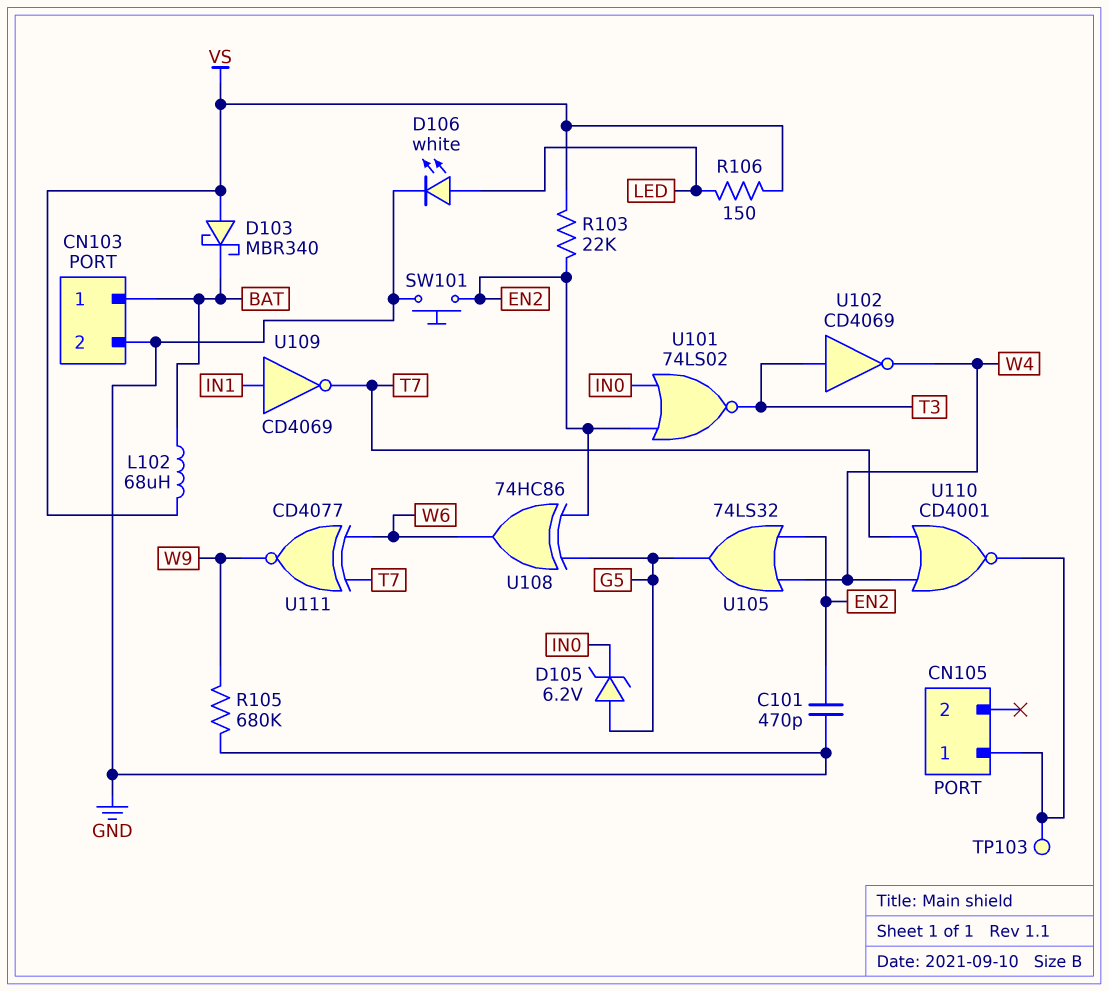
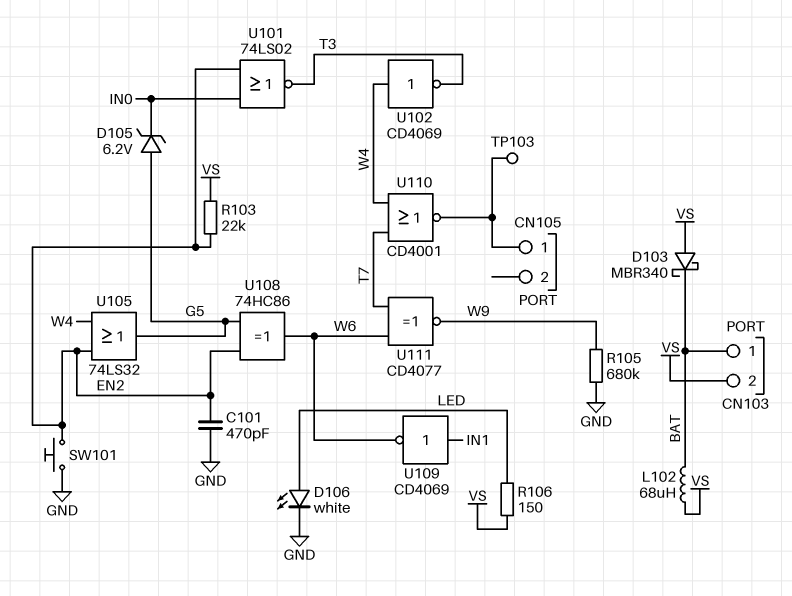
CN103 pin 2: GND -> VS
U102: NOT CD4069 (in T3, out W4) -> NOT CD4069 (in W4, out T3)
U109: NOT CD4069 (in IN1, out T7) -> NOT CD4069 (in IN1, out W6)

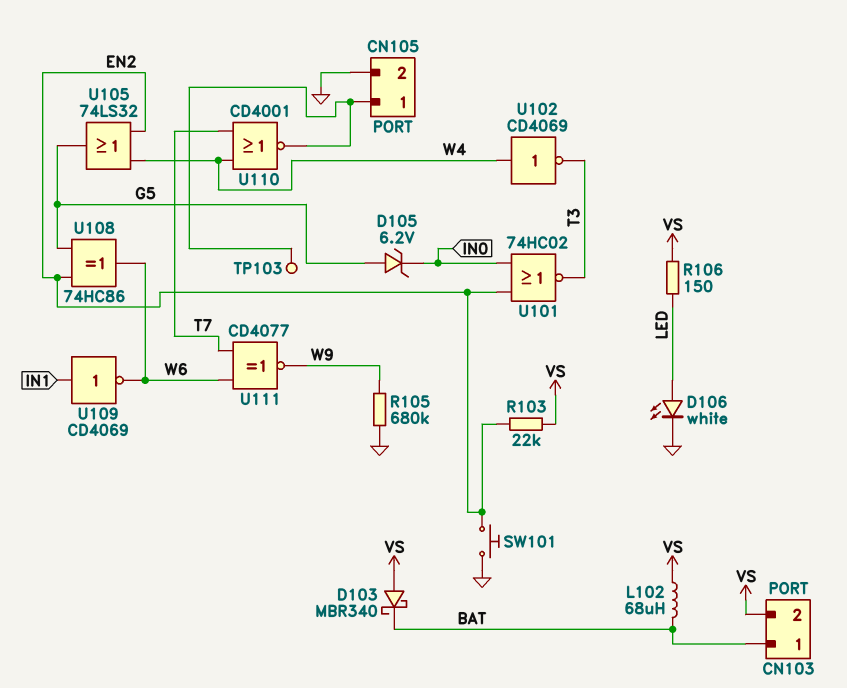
C101: 470pF (EN2, GND) -> none
CN105 pin 2: none -> GND
U101: NOR 74LS02 (in EN2, in IN0, out T3) -> NOR 74HC02 (in EN2, in IN0, out T3)

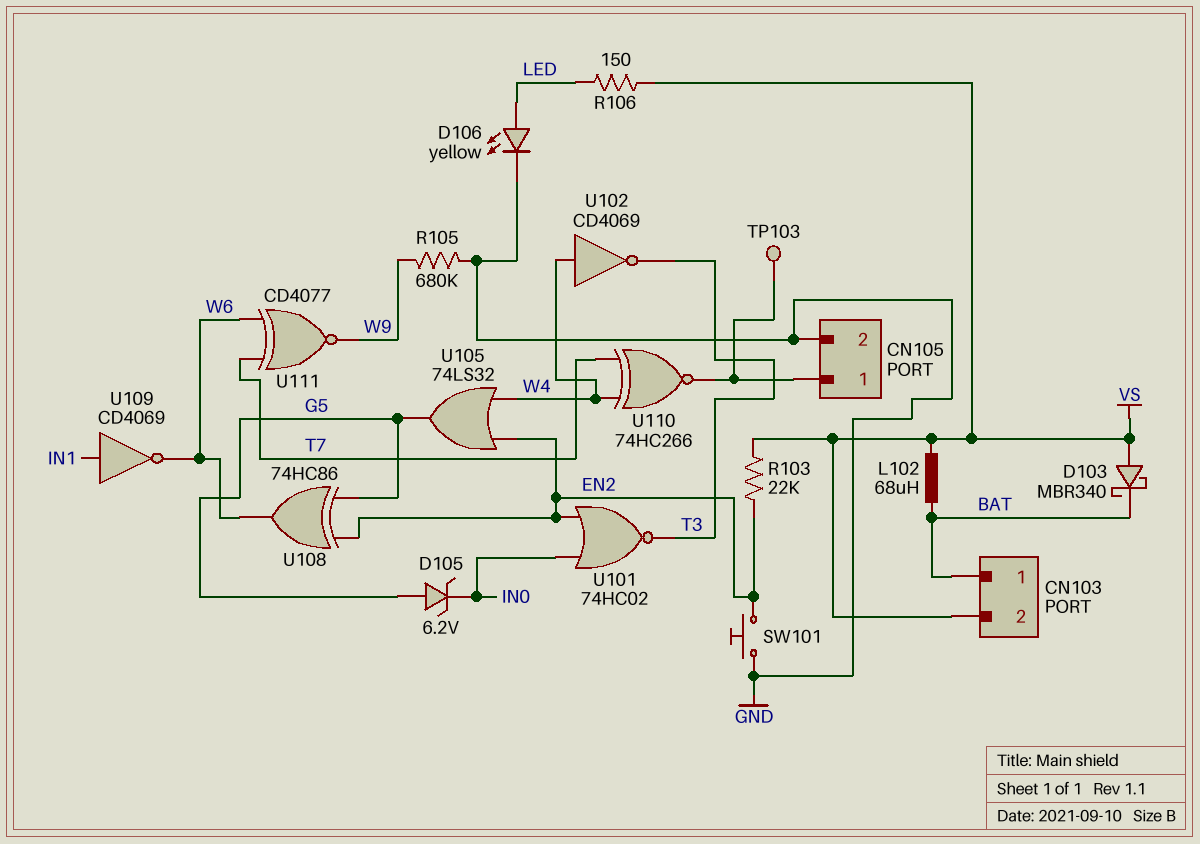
D106: LED white (A LED, K GND) -> LED yellow (A LED, K GND)
U110: NOR CD4001 (in T7, in W4, out CN105/1) -> XNOR 74HC266 (in T7, in W4, out CN105/1)

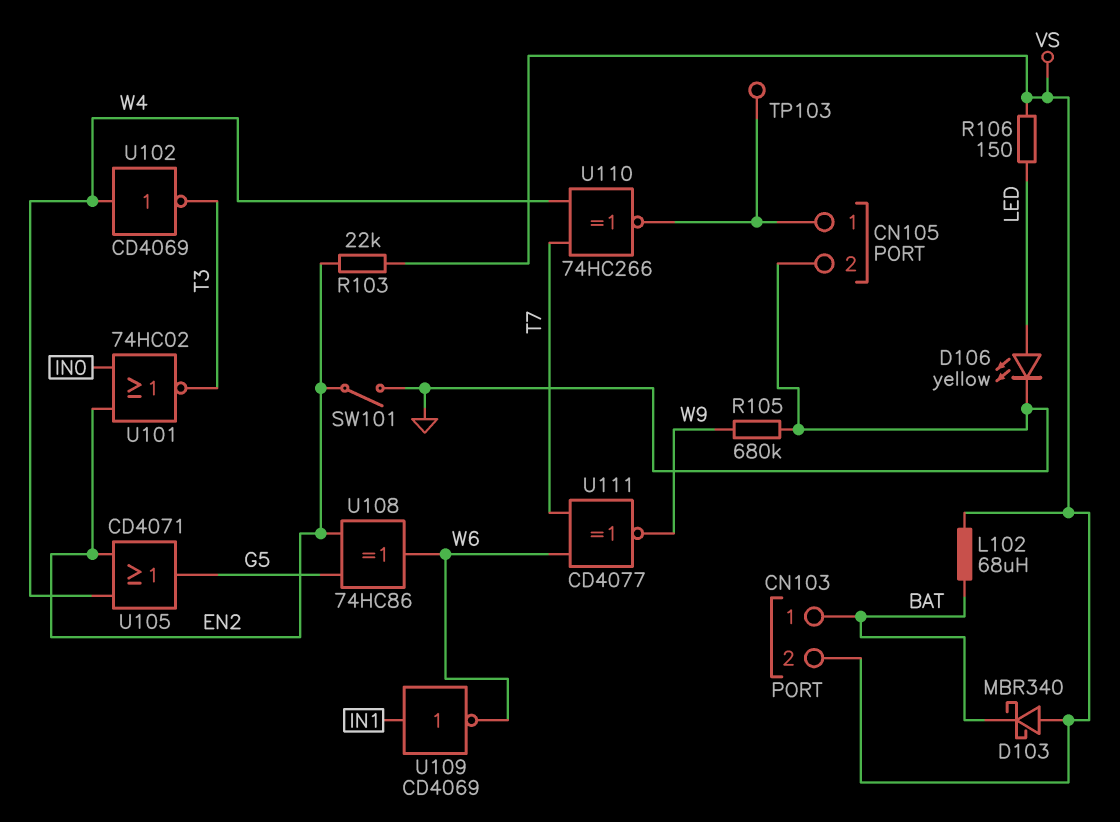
D105: zener 6.2V (A G5, K IN0) -> none
SW101: button (EN2, GND) -> switch (EN2, GND)
U105: OR 74LS32 (in EN2, in W4, out G5) -> OR CD4071 (in EN2, in W4, out G5)

